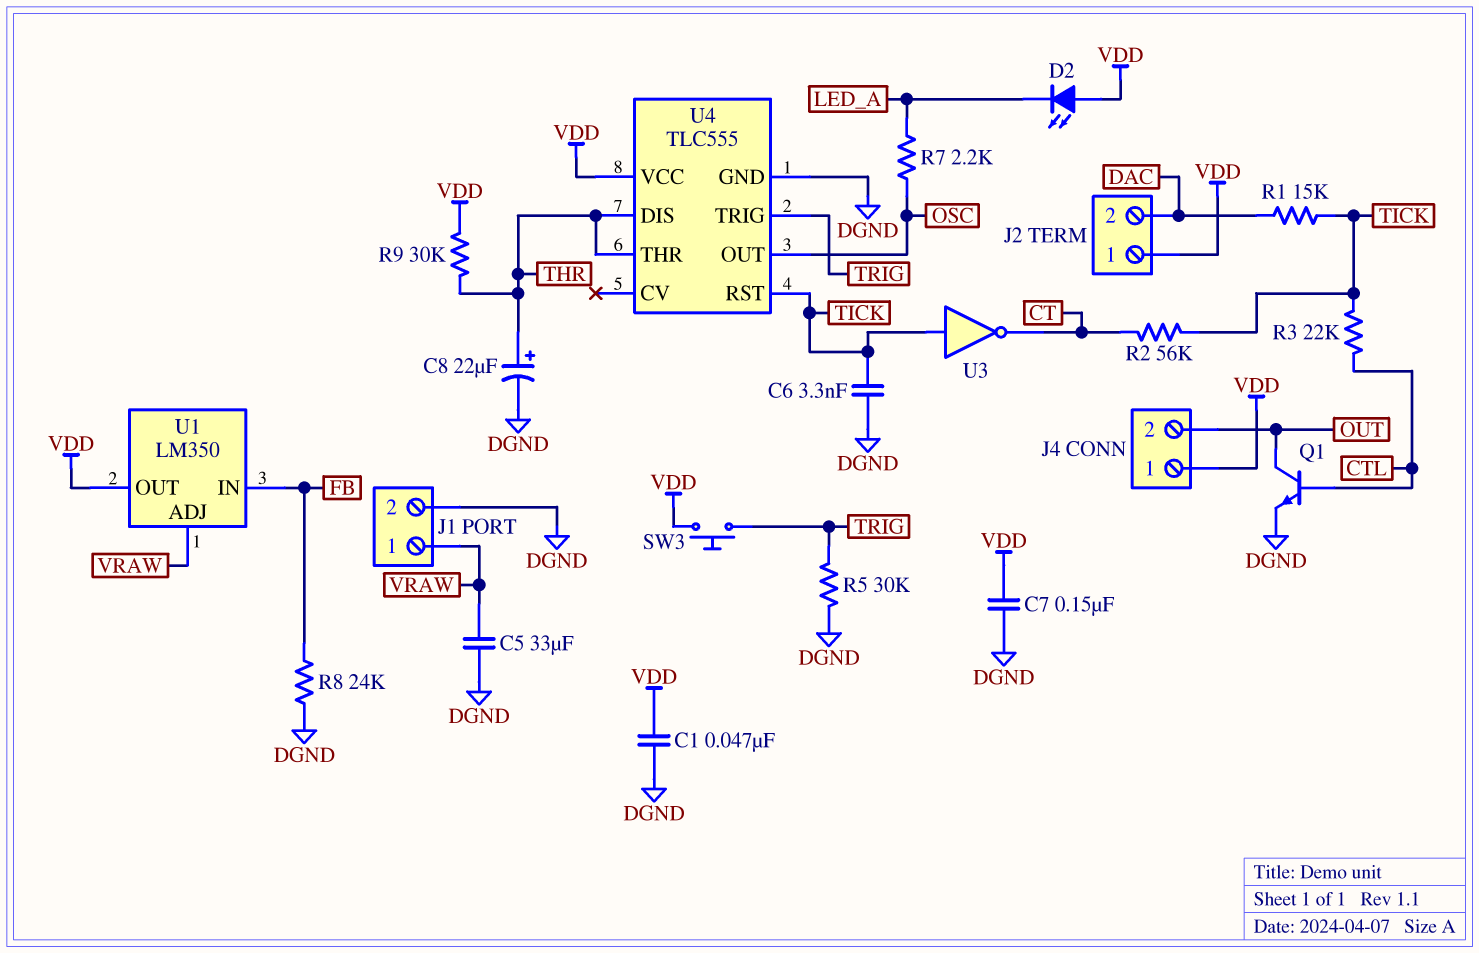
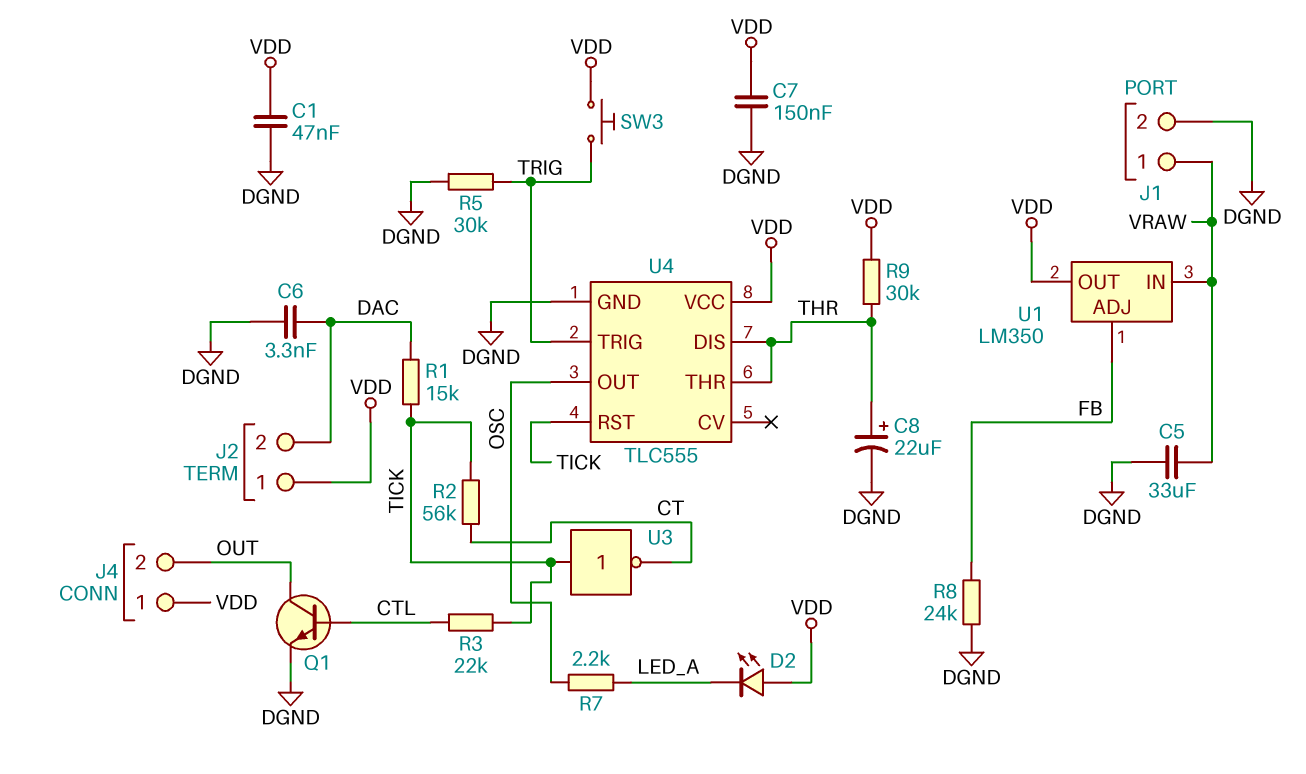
C6: 3.3nF (DGND, TICK) -> 3.3nF (DAC, DGND)
U1 pin ADJ: VRAW -> FB
U1 pin IN: FB -> VRAW

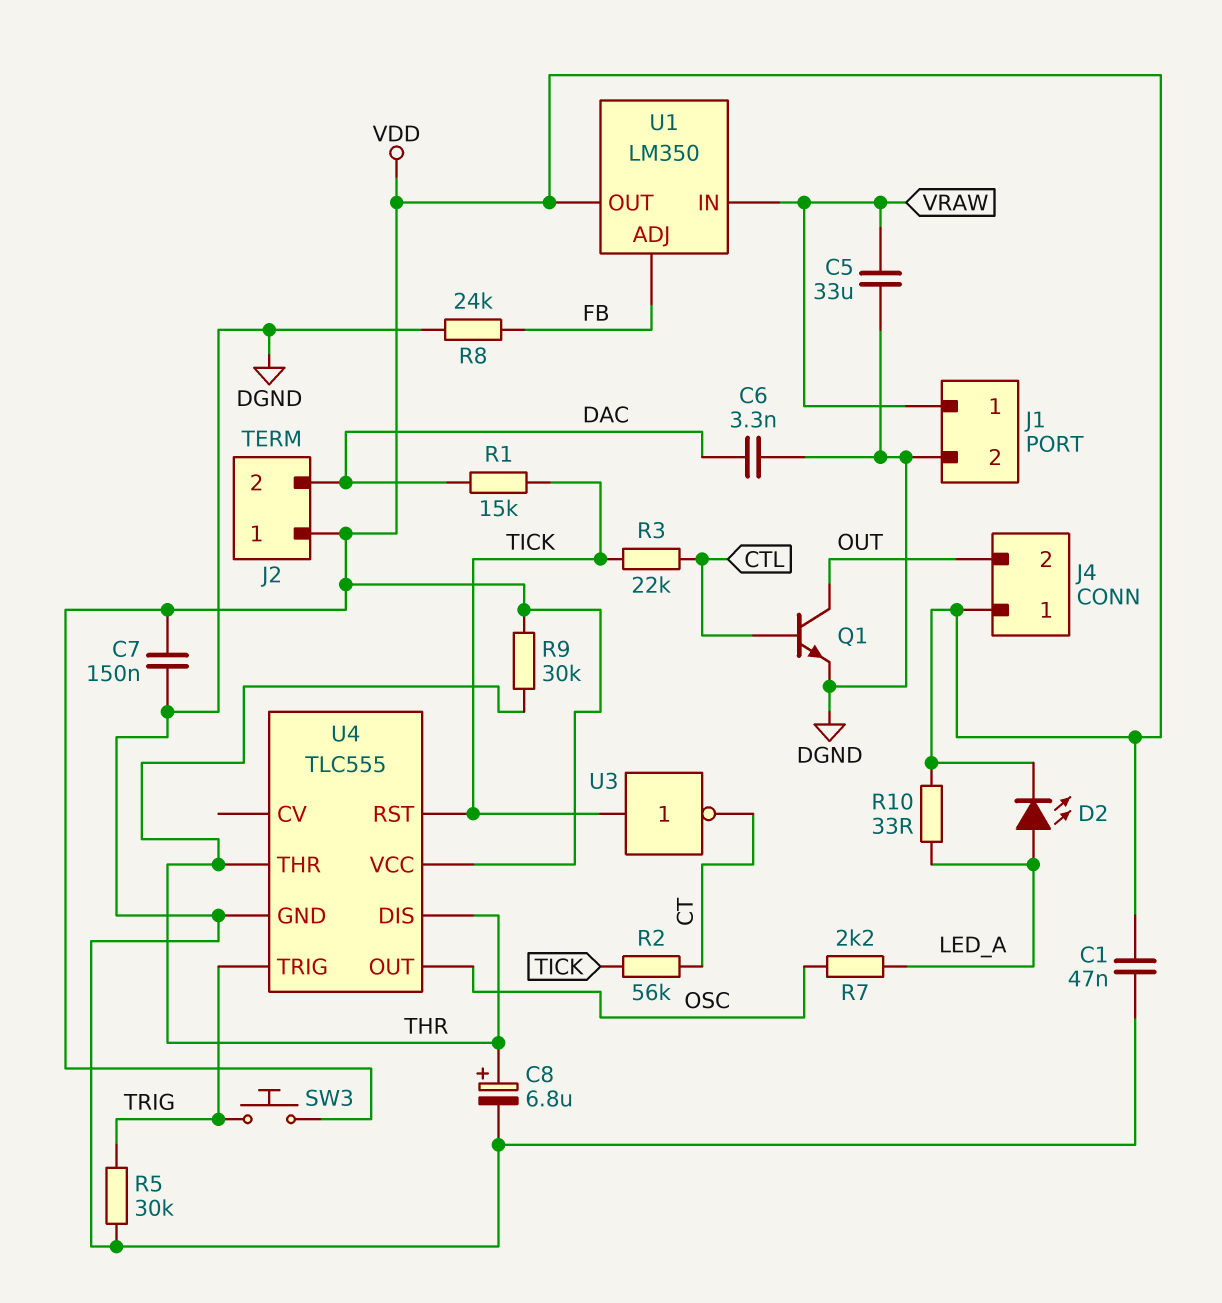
C8: 22uF (plus THR, minus DGND) -> 6.8uF (plus THR, minus DGND)
D2: LED (A VDD, K LED_A) -> LED (A LED_A, K VDD)
R10: none -> 33 (LED_A, VDD)

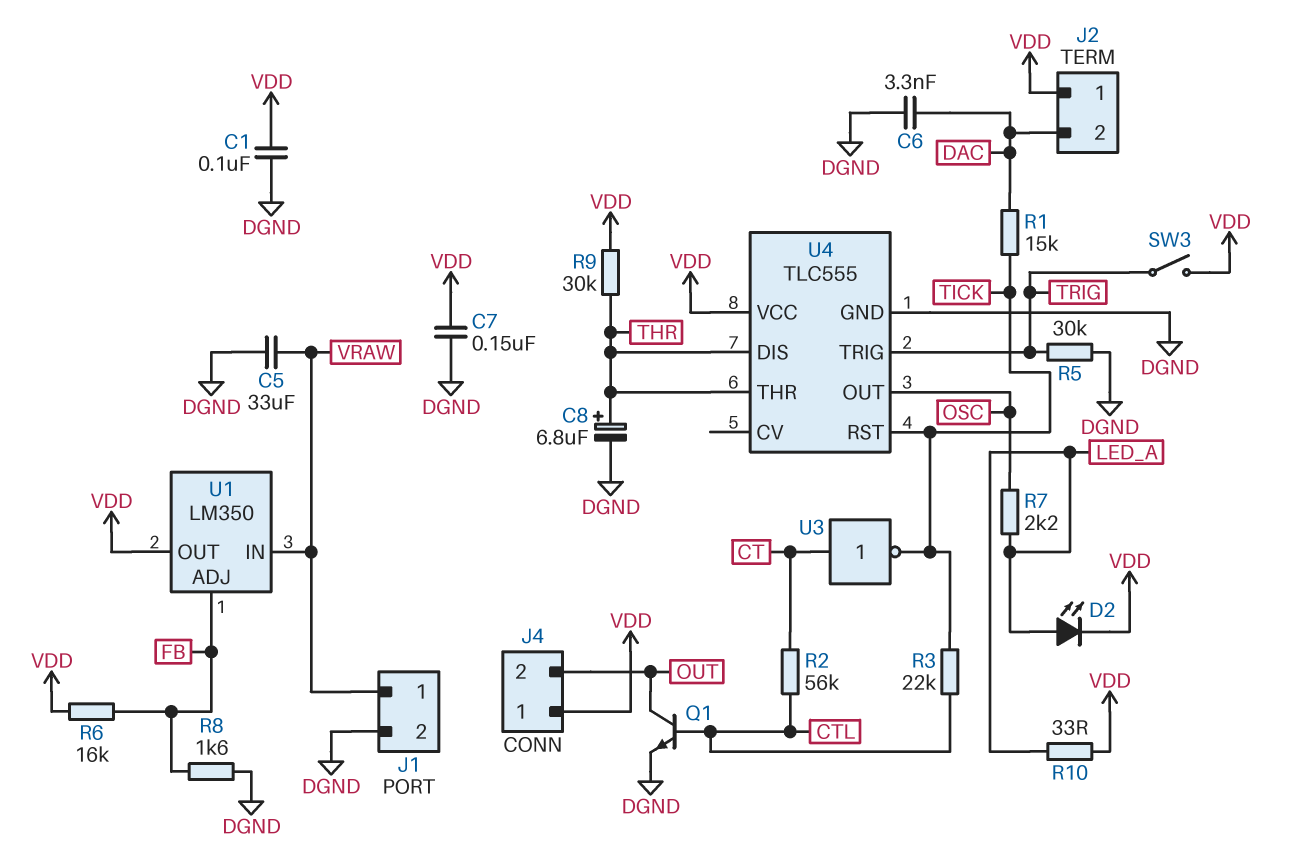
C1: 47nF (DGND, VDD) -> 100nF (DGND, VDD)
R2: 56k (CT, TICK) -> 56k (CT, CTL)
R6: none -> 16k (FB, VDD)
R8: 24k (DGND, FB) -> 1.6k (DGND, FB)
SW3: button (TRIG, VDD) -> switch (TRIG, VDD)
U3: NOT (in TICK, out CT) -> NOT (in CT, out TICK)

